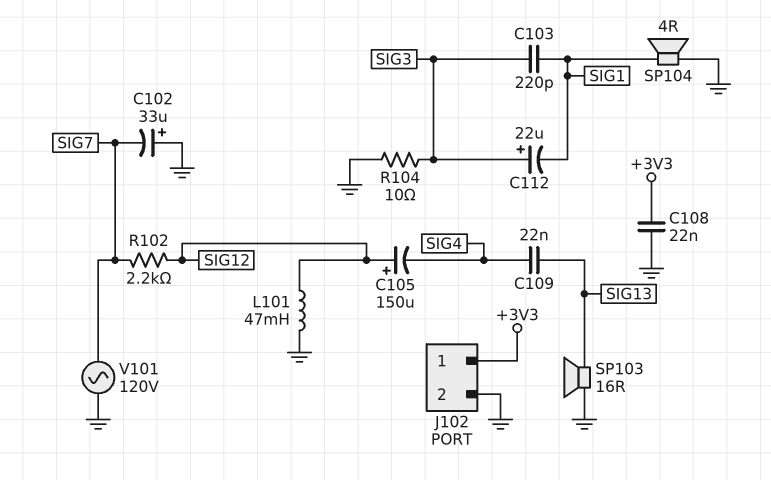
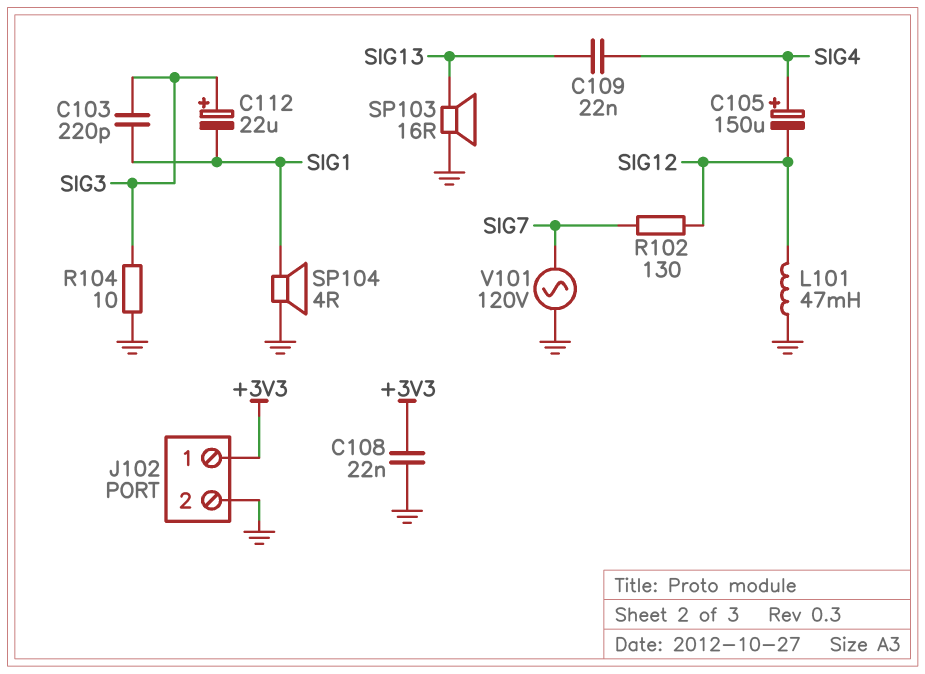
C102: 33uF (plus GND, minus SIG7) -> none
C105: 150uF (plus SIG12, minus SIG4) -> 150uF (plus SIG4, minus SIG12)
R102: 2.2k (SIG7, SIG12) -> 130 (SIG7, SIG12)

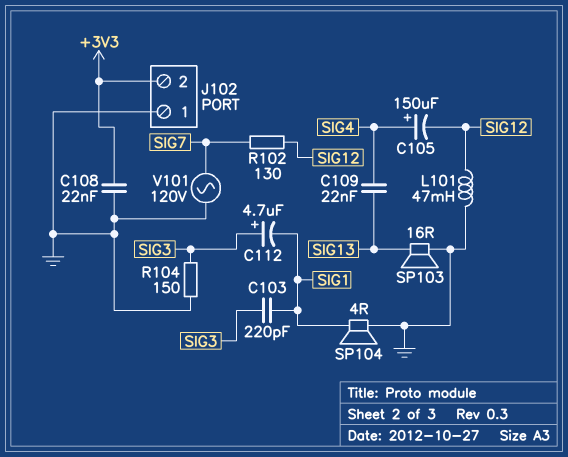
C112: 22uF (plus SIG3, minus SIG1) -> 4.7uF (plus SIG3, minus SIG1)
J102 pin 1: +3V3 -> GND
J102 pin 2: GND -> +3V3
R104: 10 (GND, SIG3) -> 150 (GND, SIG3)

